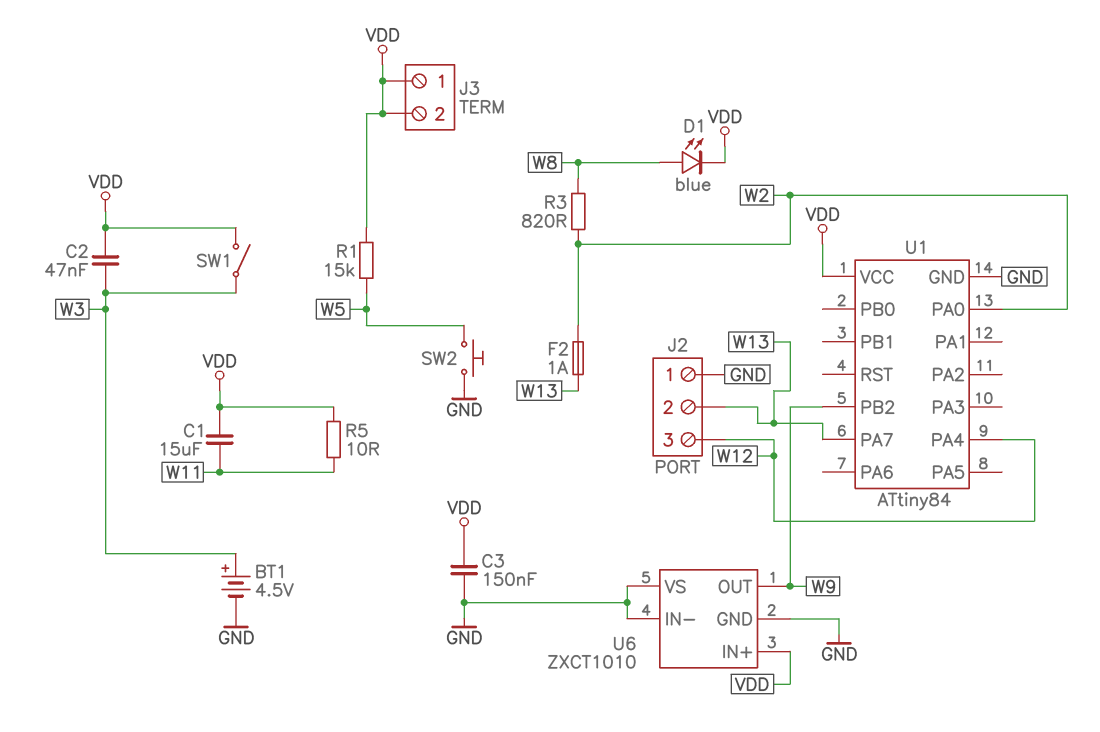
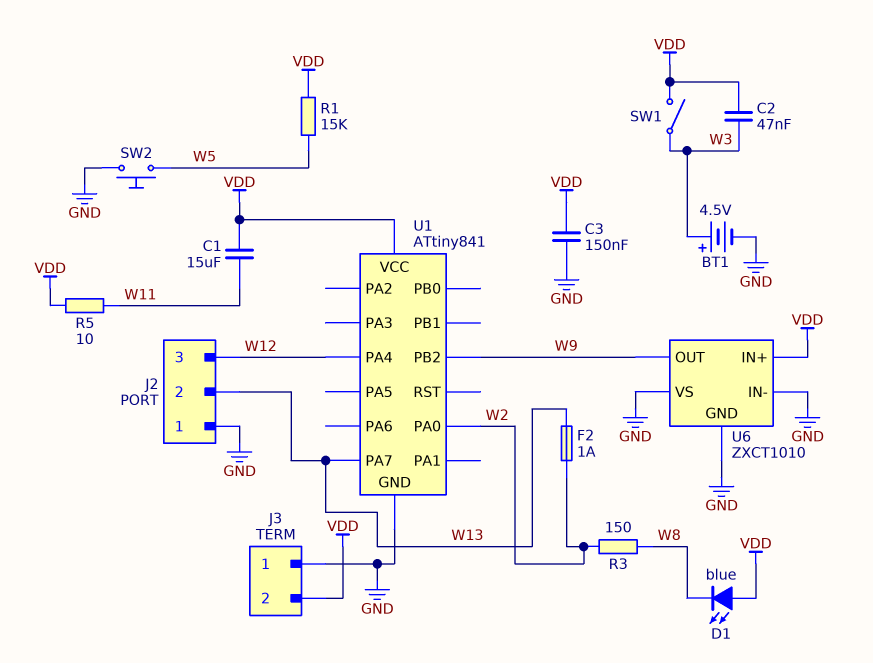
D1: LED blue (A W8, K VDD) -> LED blue (A VDD, K W8)
J3 pin 1: VDD -> GND
R3: 820 (W2, W8) -> 150 (W2, W8)
U1: ATtiny84 -> ATtiny841

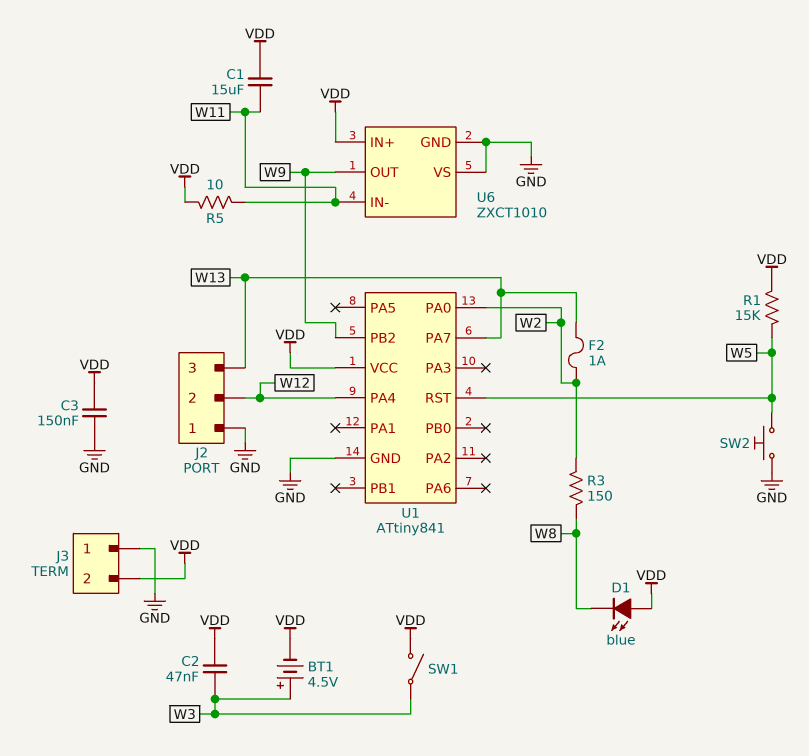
BT1: 4.5V (plus W3, minus GND) -> 4.5V (plus W3, minus VDD)
J2 pin 2: W13 -> W12
J2 pin 3: W12 -> W13
U1 pin RST: none -> W5
U6 pin IN-: GND -> W11

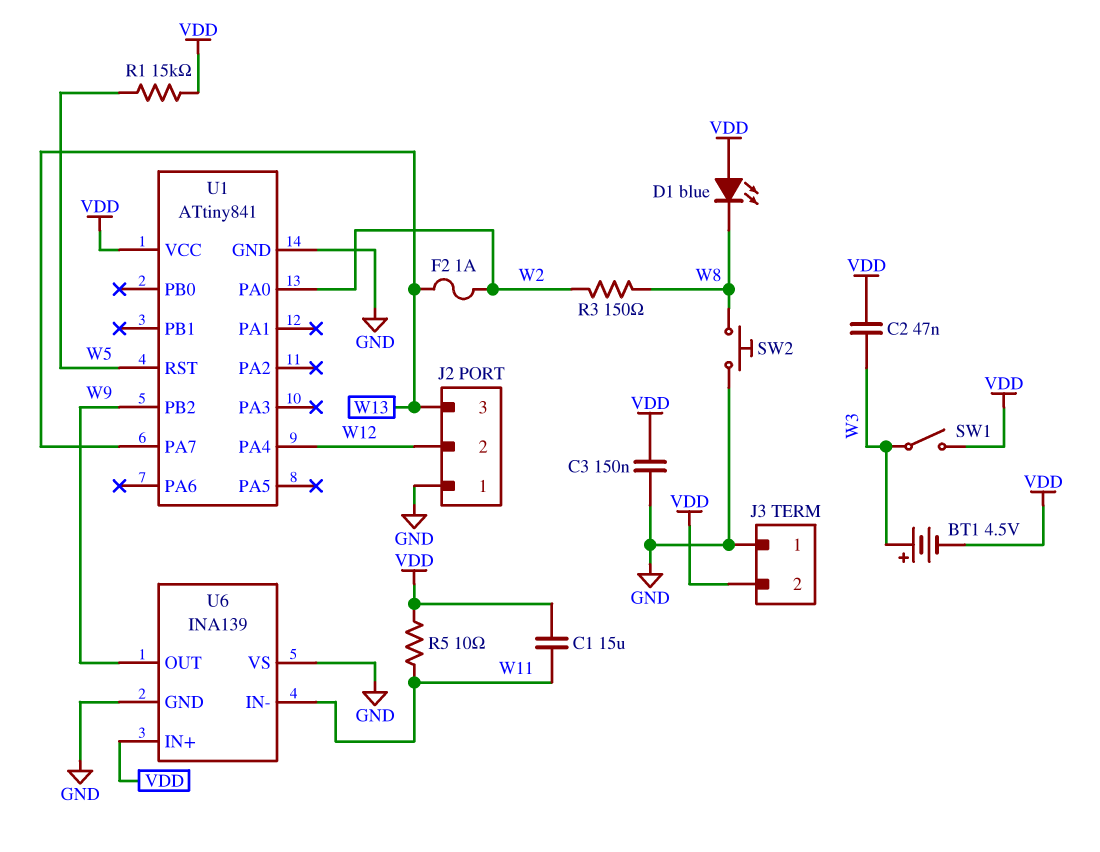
SW2: button (GND, W5) -> button (GND, W8)
U6: ZXCT1010 -> INA139

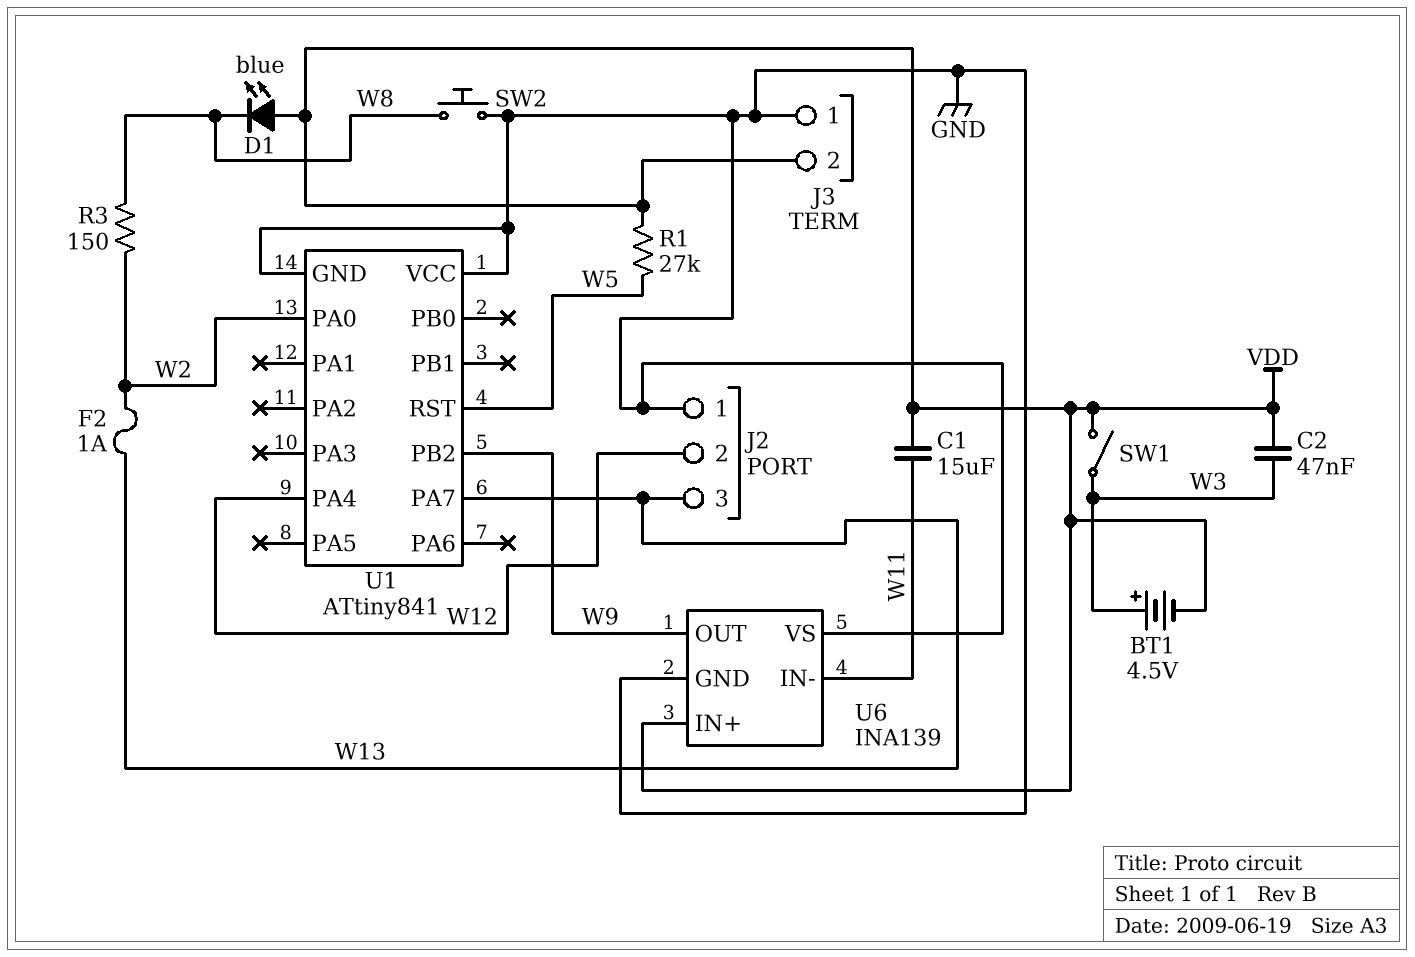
C3: 150nF (GND, VDD) -> none
R1: 15k (VDD, W5) -> 27k (VDD, W5)
R5: 10 (VDD, W11) -> none
U1 pin VCC: VDD -> GND

